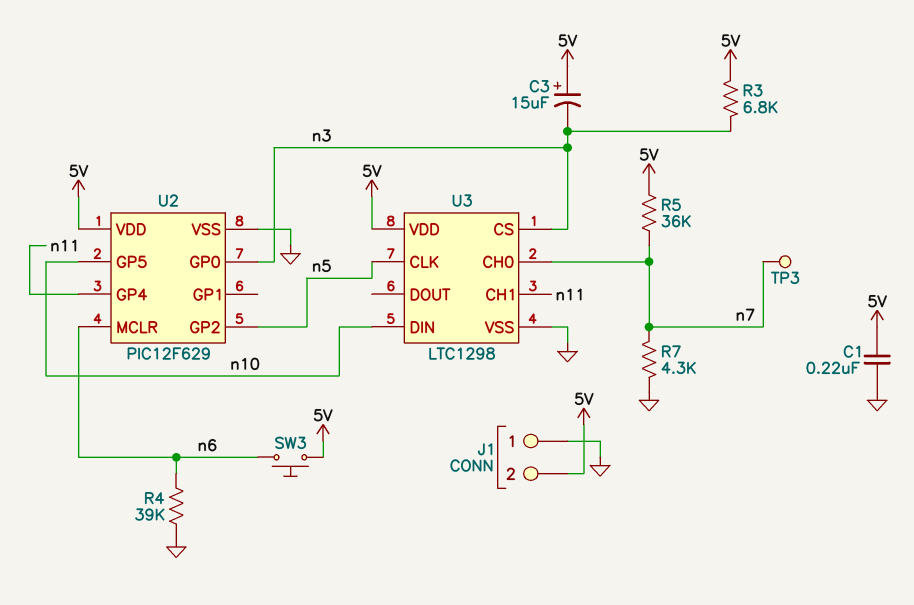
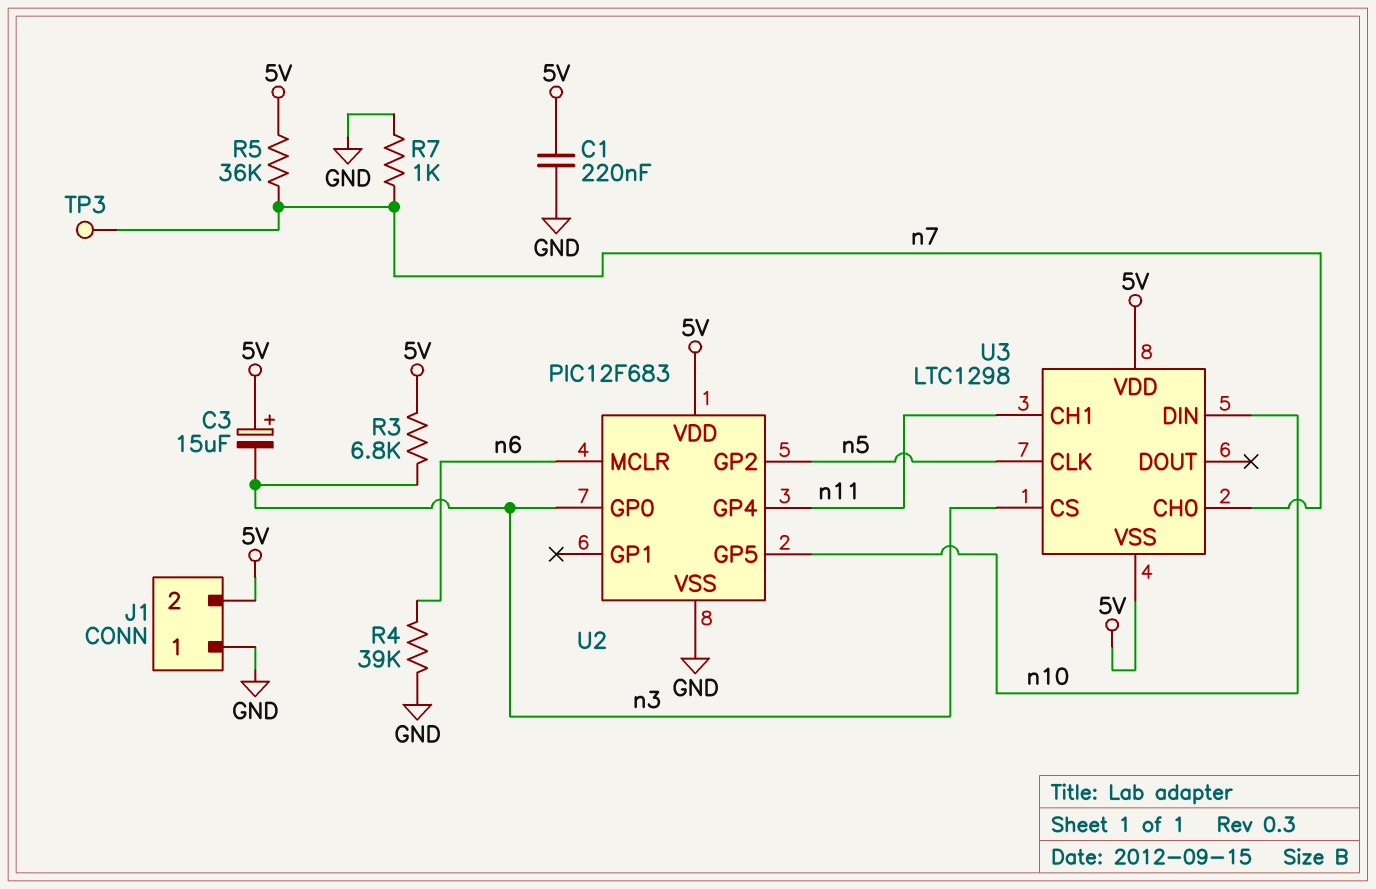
R7: 4.3k (GND, n7) -> 1k (GND, n7)
SW3: button (5V, n6) -> none
U2: PIC12F629 -> PIC12F683
U3 pin VSS: GND -> 5V

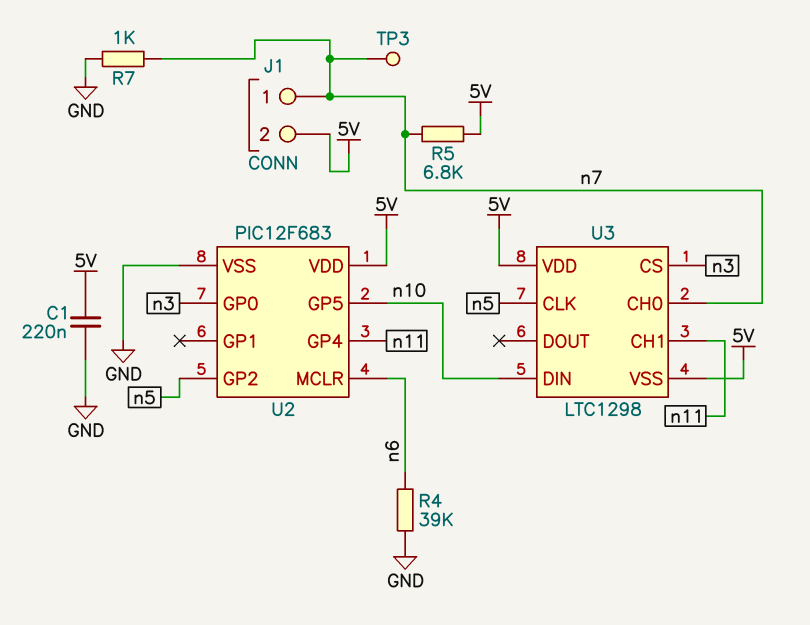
C3: 15uF (plus 5V, minus n3) -> none
J1 pin 1: GND -> n7
R3: 6.8k (5V, n3) -> none
R5: 36k (5V, n7) -> 6.8k (5V, n7)

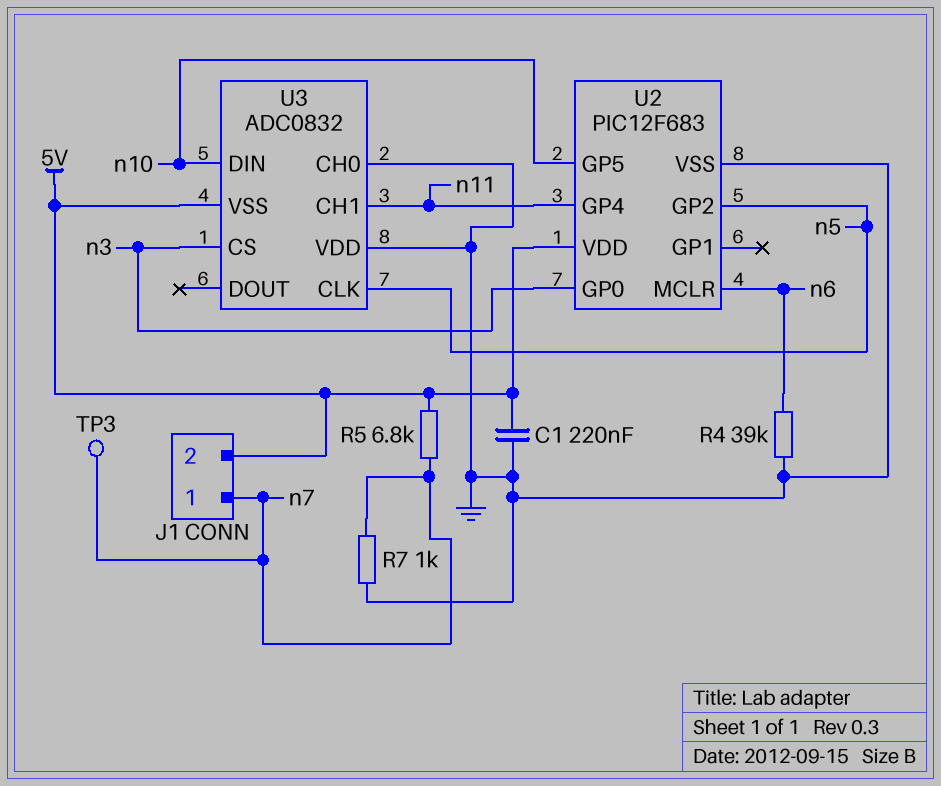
U3: LTC1298 -> ADC0832
U3 pin CH0: n7 -> GND
U3 pin VDD: 5V -> GND

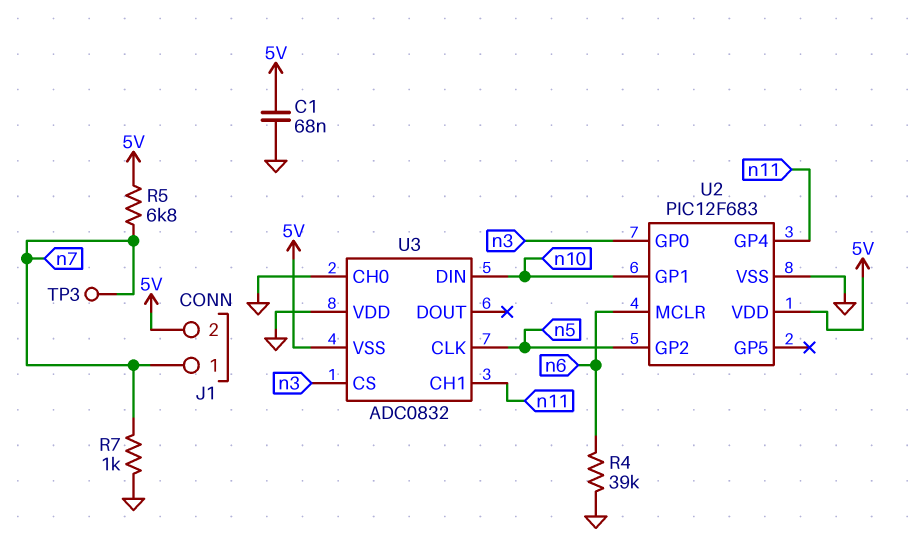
C1: 220nF (5V, GND) -> 68nF (5V, GND)
U2 pin GP1: none -> n10
U2 pin GP5: n10 -> none

